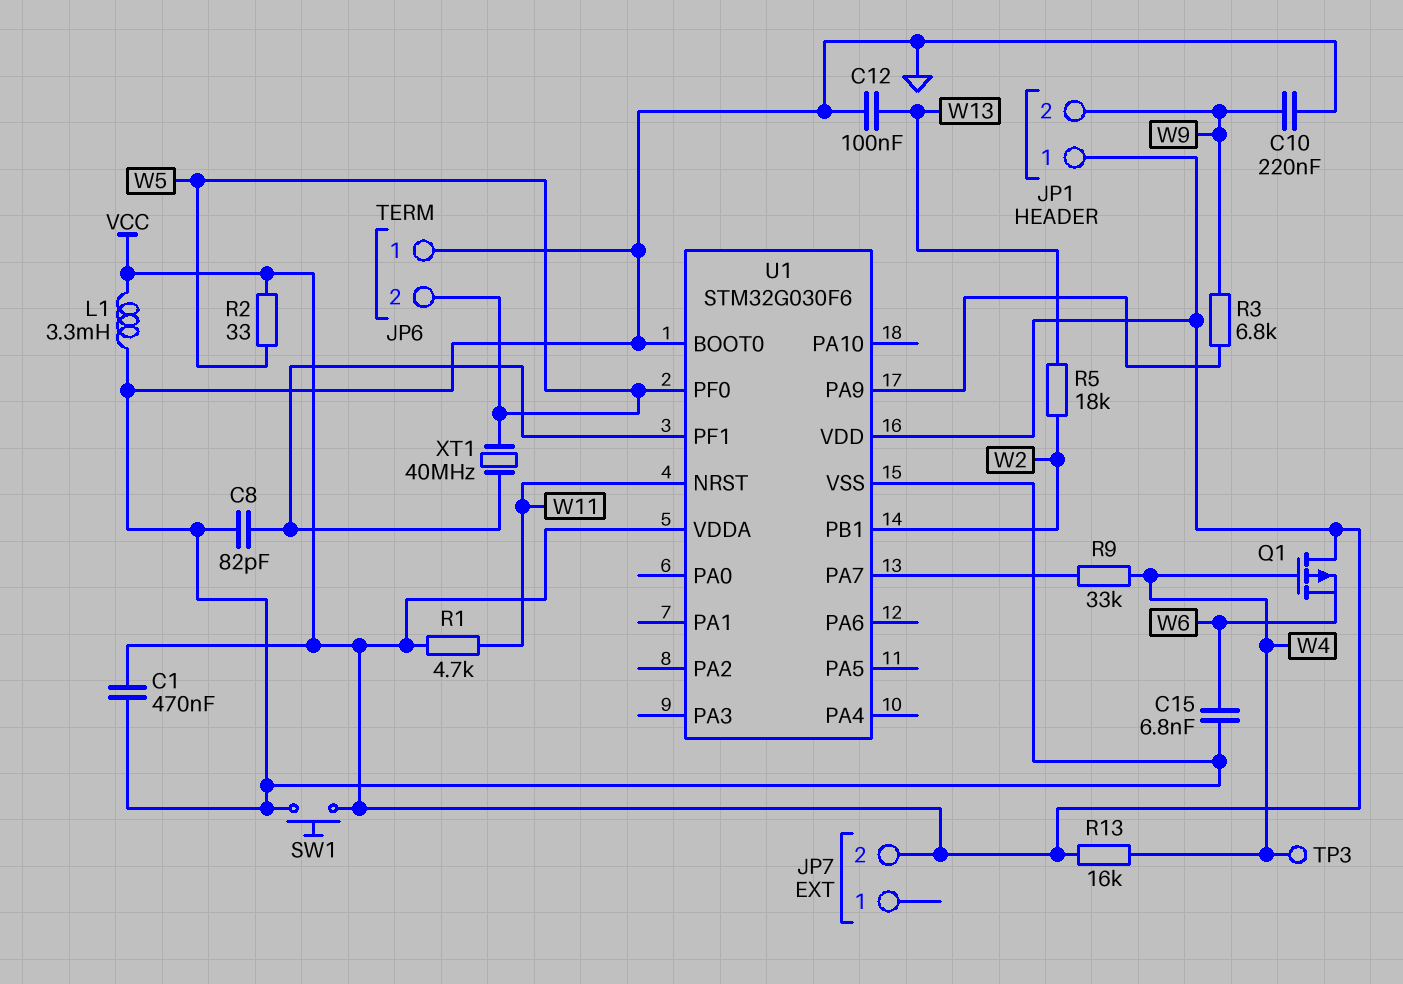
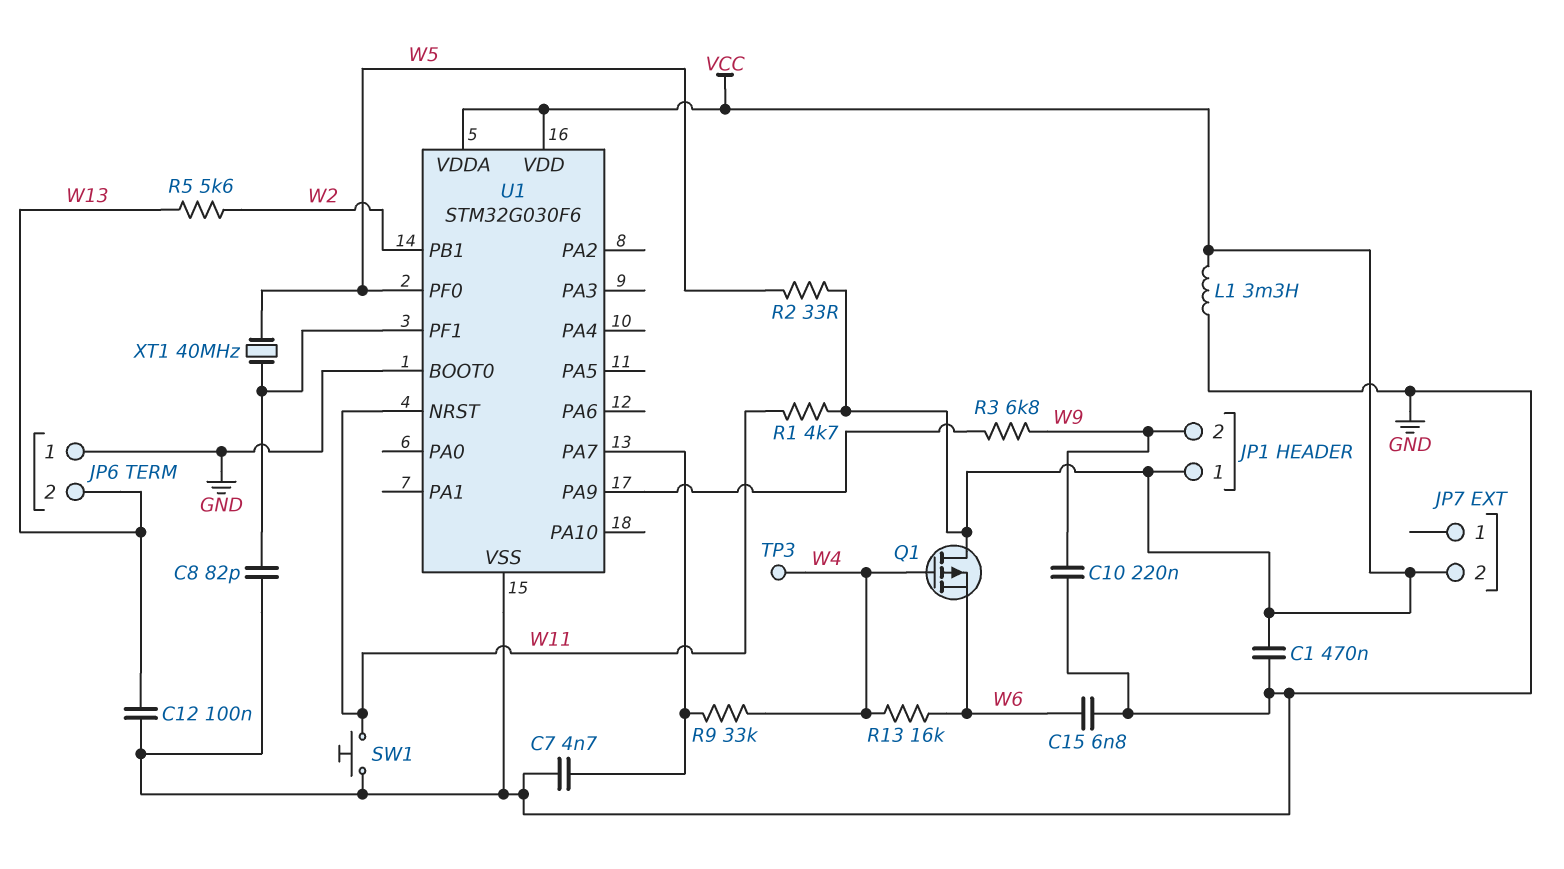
C7: none -> 4.7nF (GND, U1/PA7)
JP6 pin 2: W5 -> W13
R5: 18k (W2, W13) -> 5.6k (W2, W13)
R13: 16k (VCC, W4) -> 16k (W4, W6)
SW1: button (GND, VCC) -> button (GND, W11)

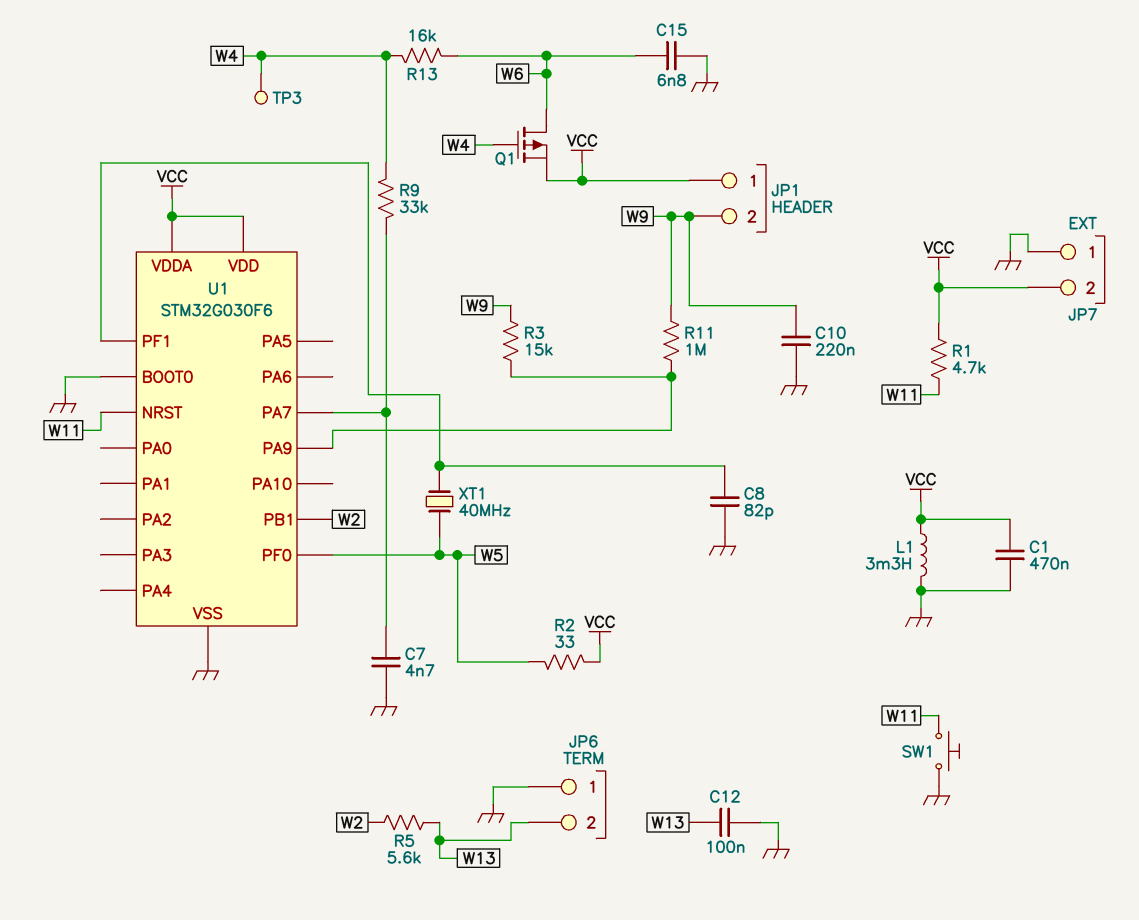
JP7 pin 1: none -> GND
Q1: PMOS (G W4, D VCC, S W6) -> PMOS (G W4, D W6, S VCC)
R3: 6.8k (U1/PA9, W9) -> 15k (U1/PA9, W9)
R11: none -> 1M (U1/PA9, W9)

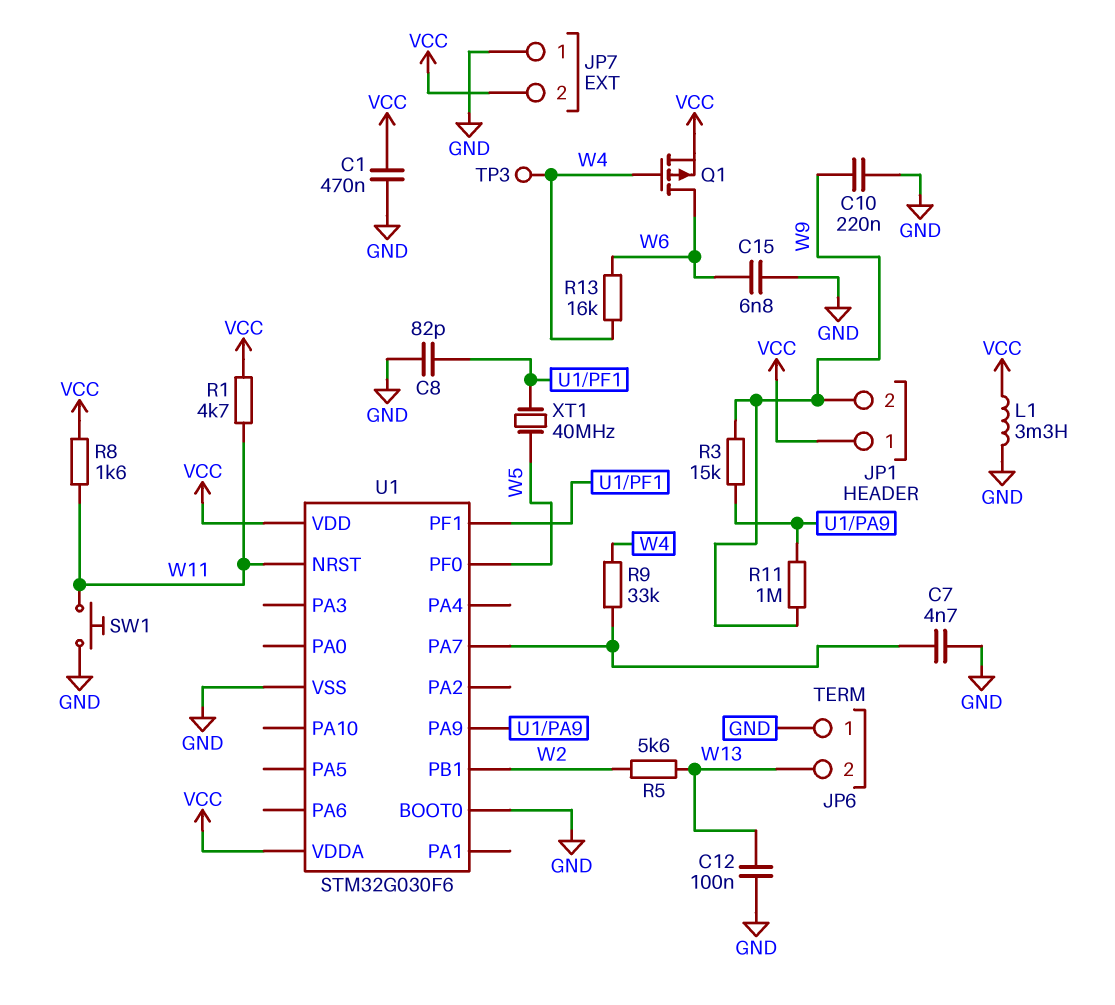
R2: 33 (VCC, W5) -> none
R8: none -> 1.6k (VCC, W11)

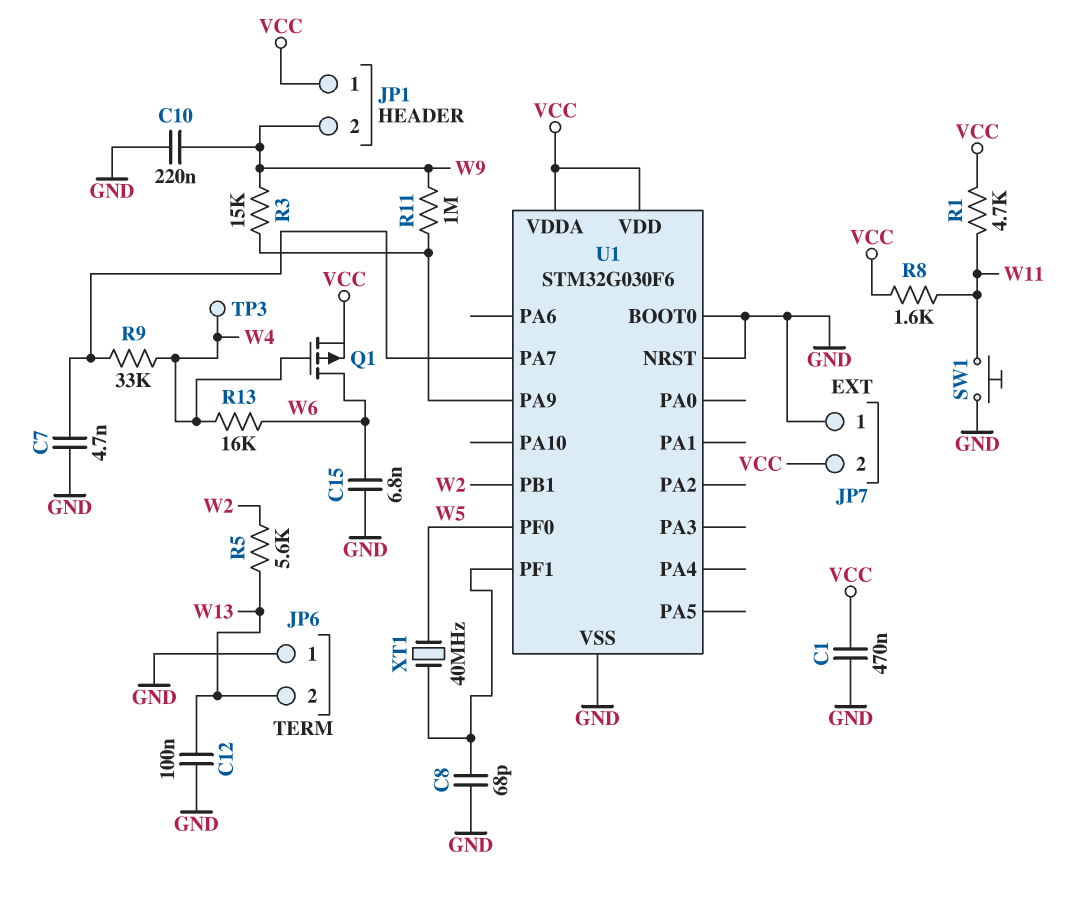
C8: 82pF (GND, U1/PF1) -> 68pF (GND, U1/PF1)
L1: 3.3mH (GND, VCC) -> none
U1 pin NRST: W11 -> GND

